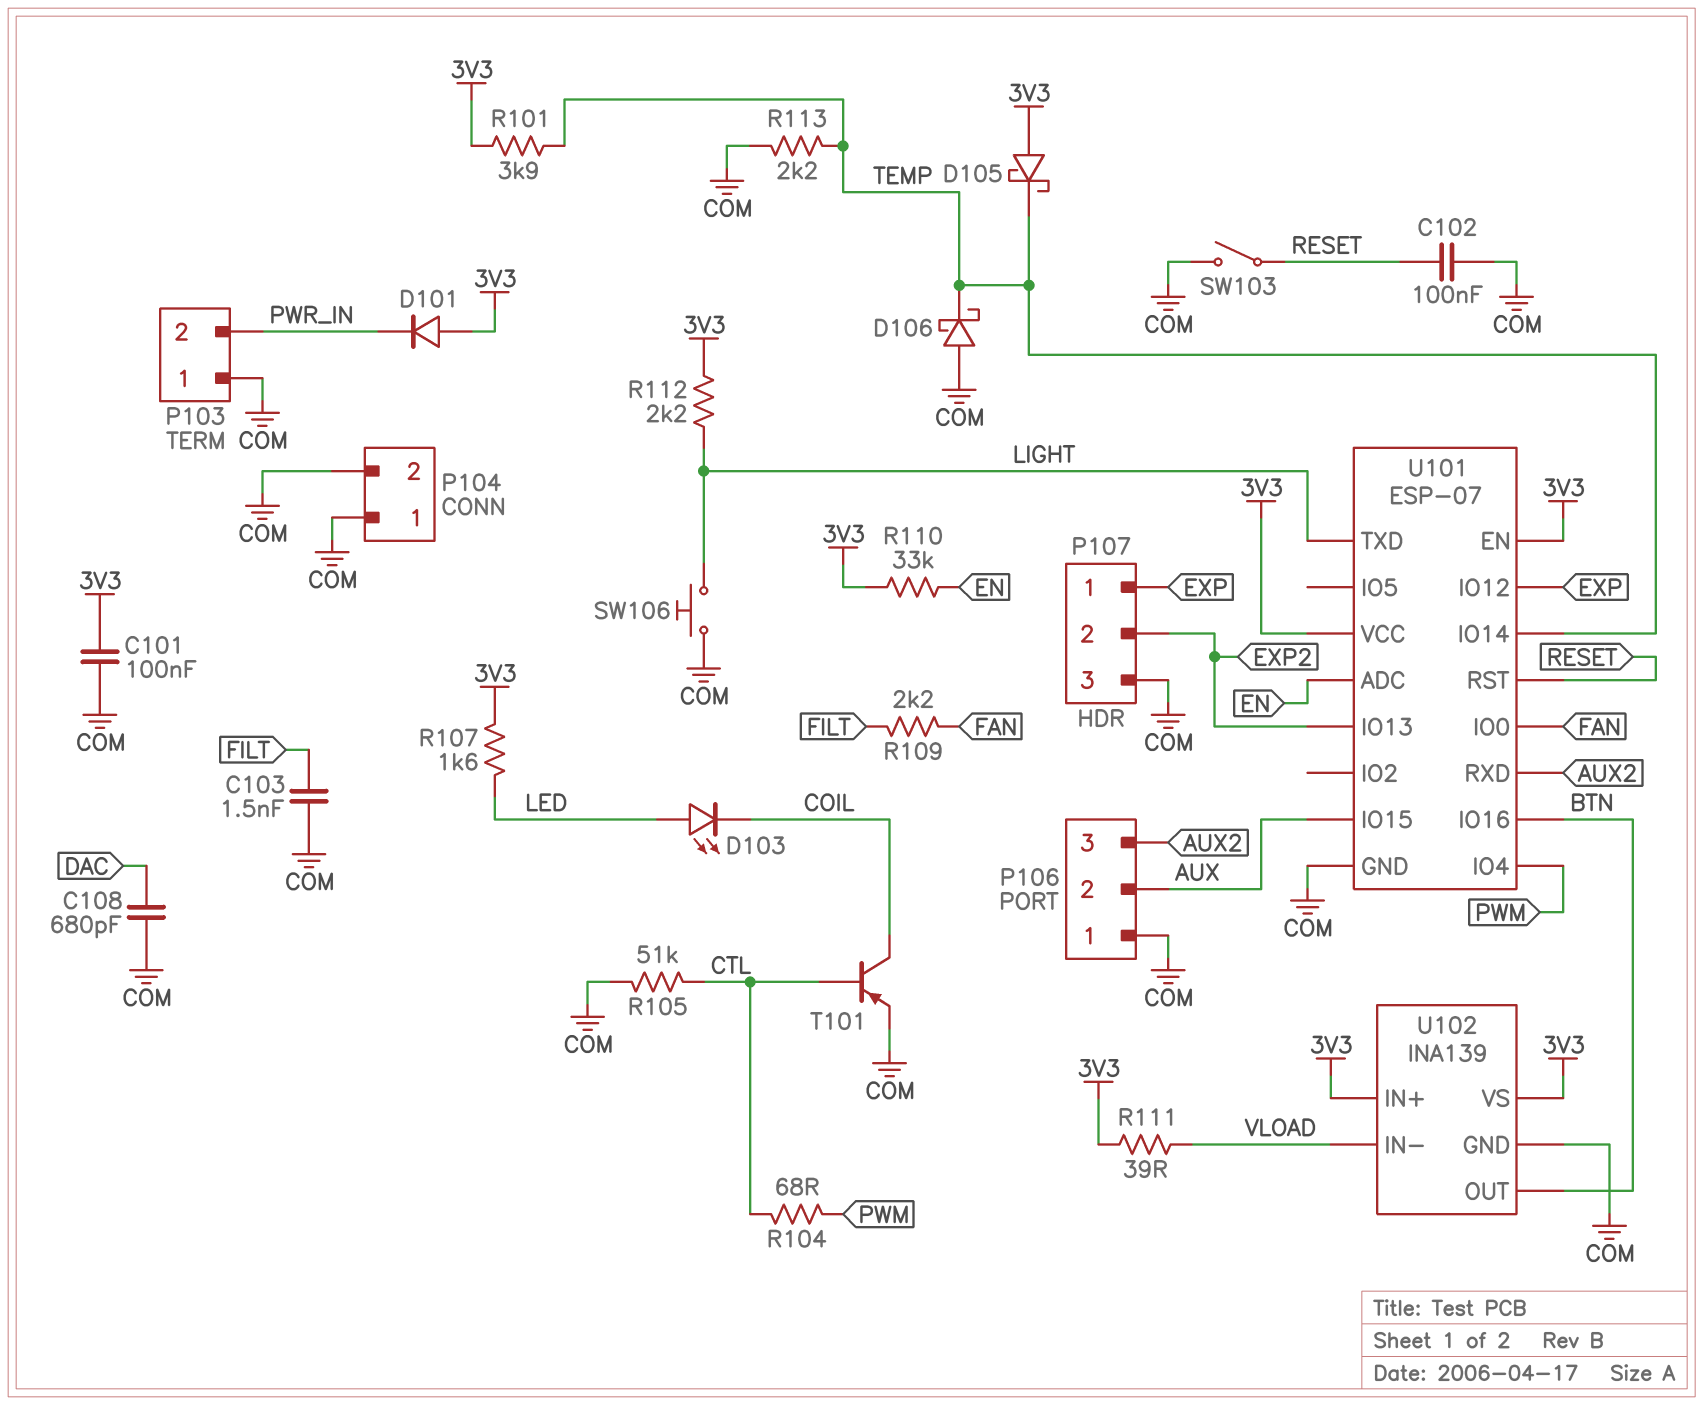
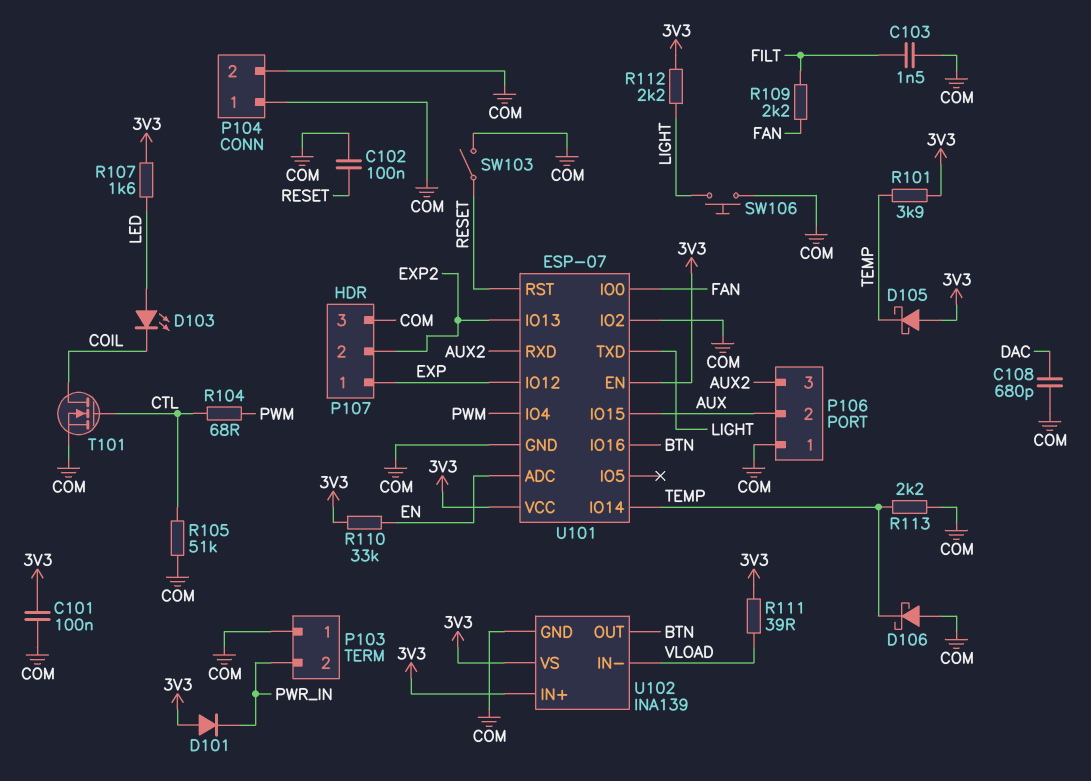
T101: PNP (B CTL, C COIL, E COM) -> NMOS (G CTL, D COIL, S COM)
U101 pin IO2: none -> COM

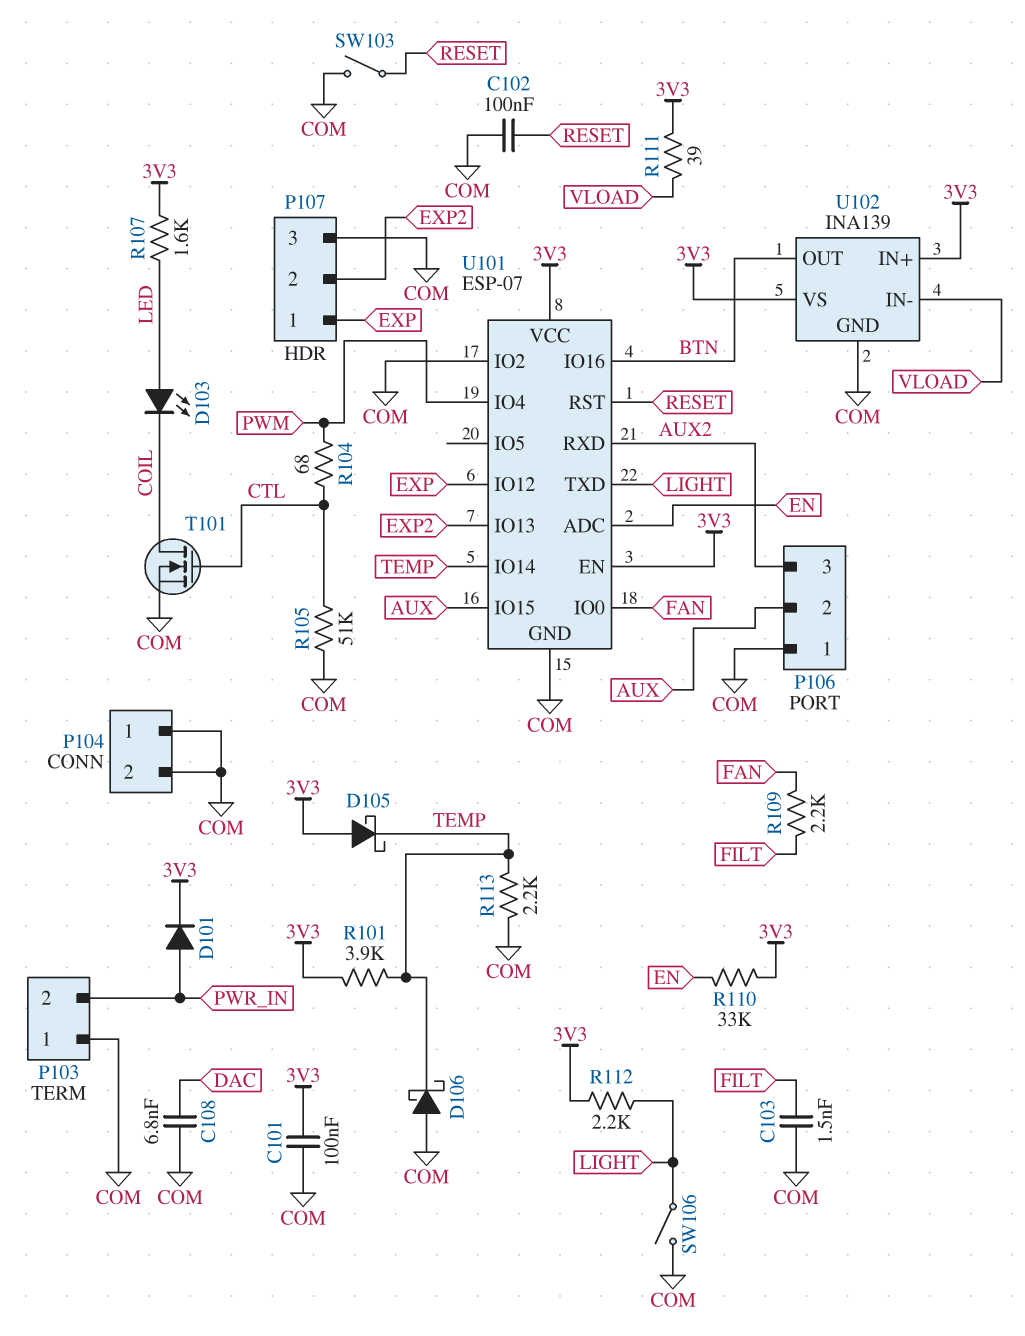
C108: 680pF (COM, DAC) -> 6.8nF (COM, DAC)
D101: diode (A 3V3, K PWR_IN) -> diode (A PWR_IN, K 3V3)
SW106: button (COM, LIGHT) -> switch (COM, LIGHT)

